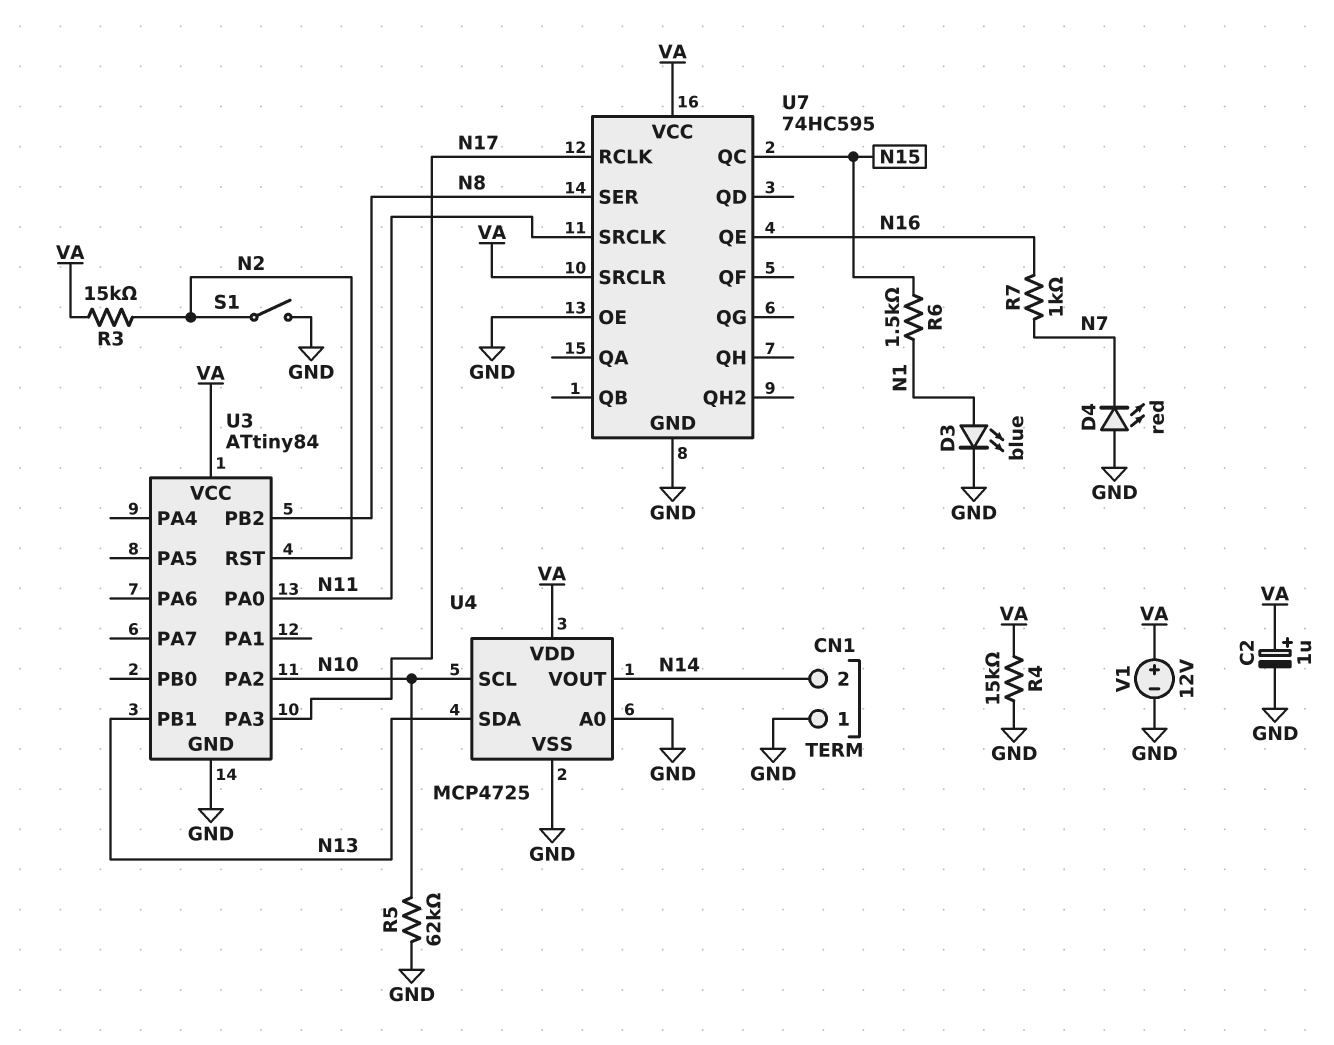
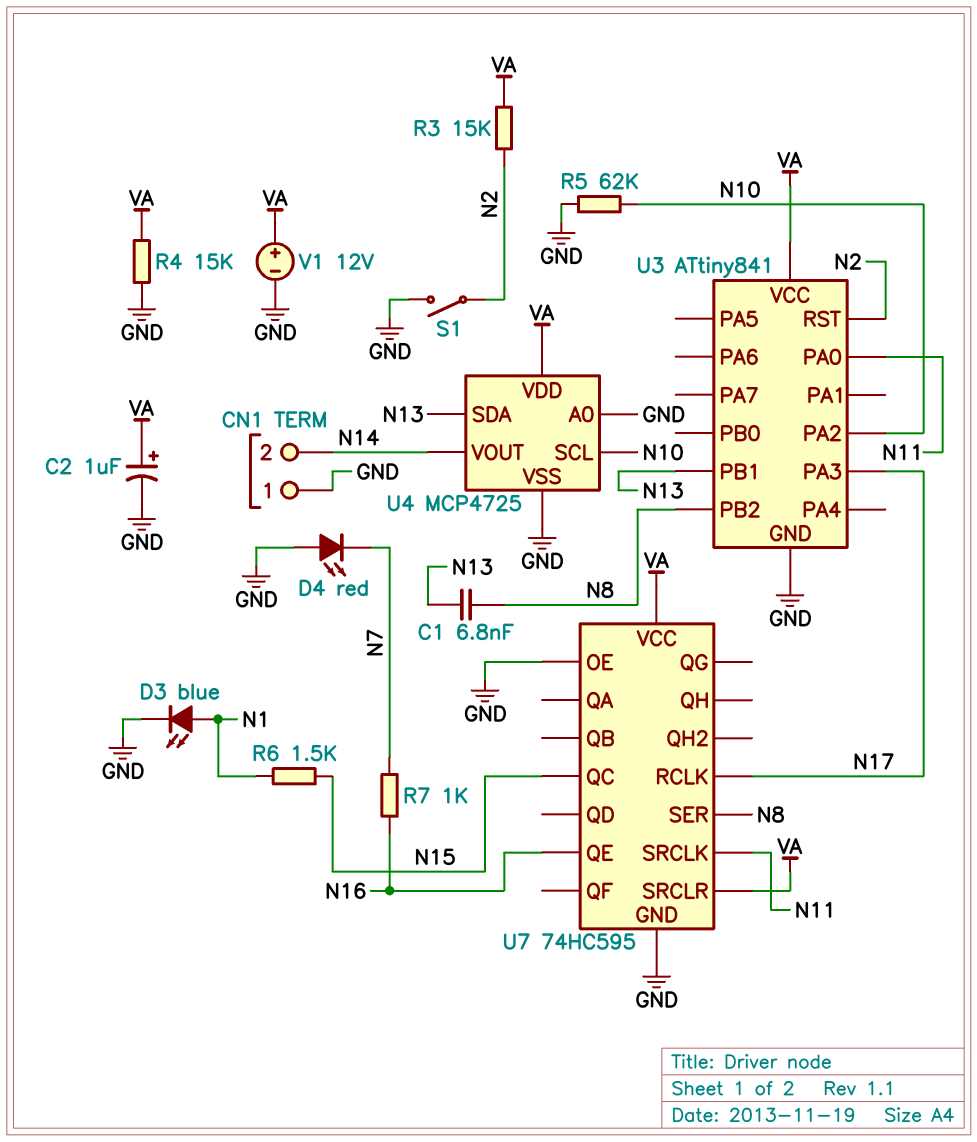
C1: none -> 6.8nF (N8, N13)
U3: ATtiny84 -> ATtiny841

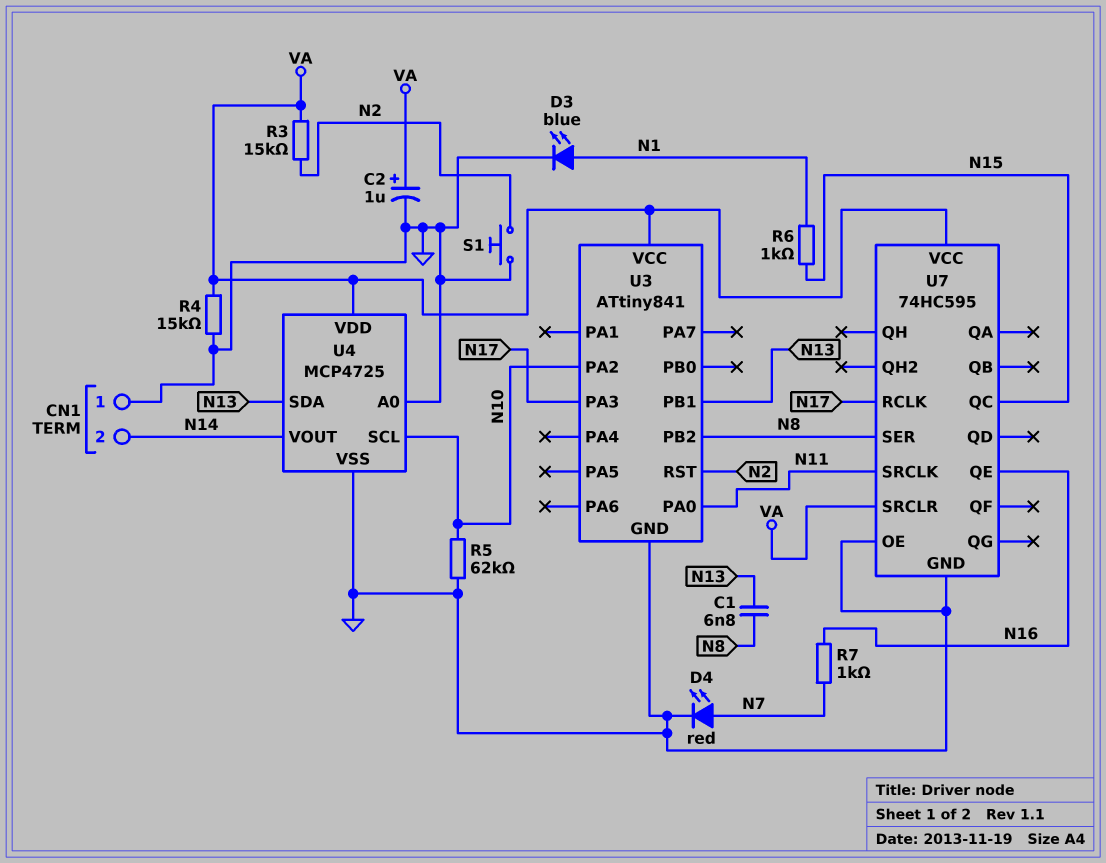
D4: LED red (A GND, K N7) -> LED red (A N7, K GND)
R6: 1.5k (N1, N15) -> 1k (N1, N15)
S1: switch (GND, N2) -> button (GND, N2)
V1: 12V (plus VA, minus GND) -> none

